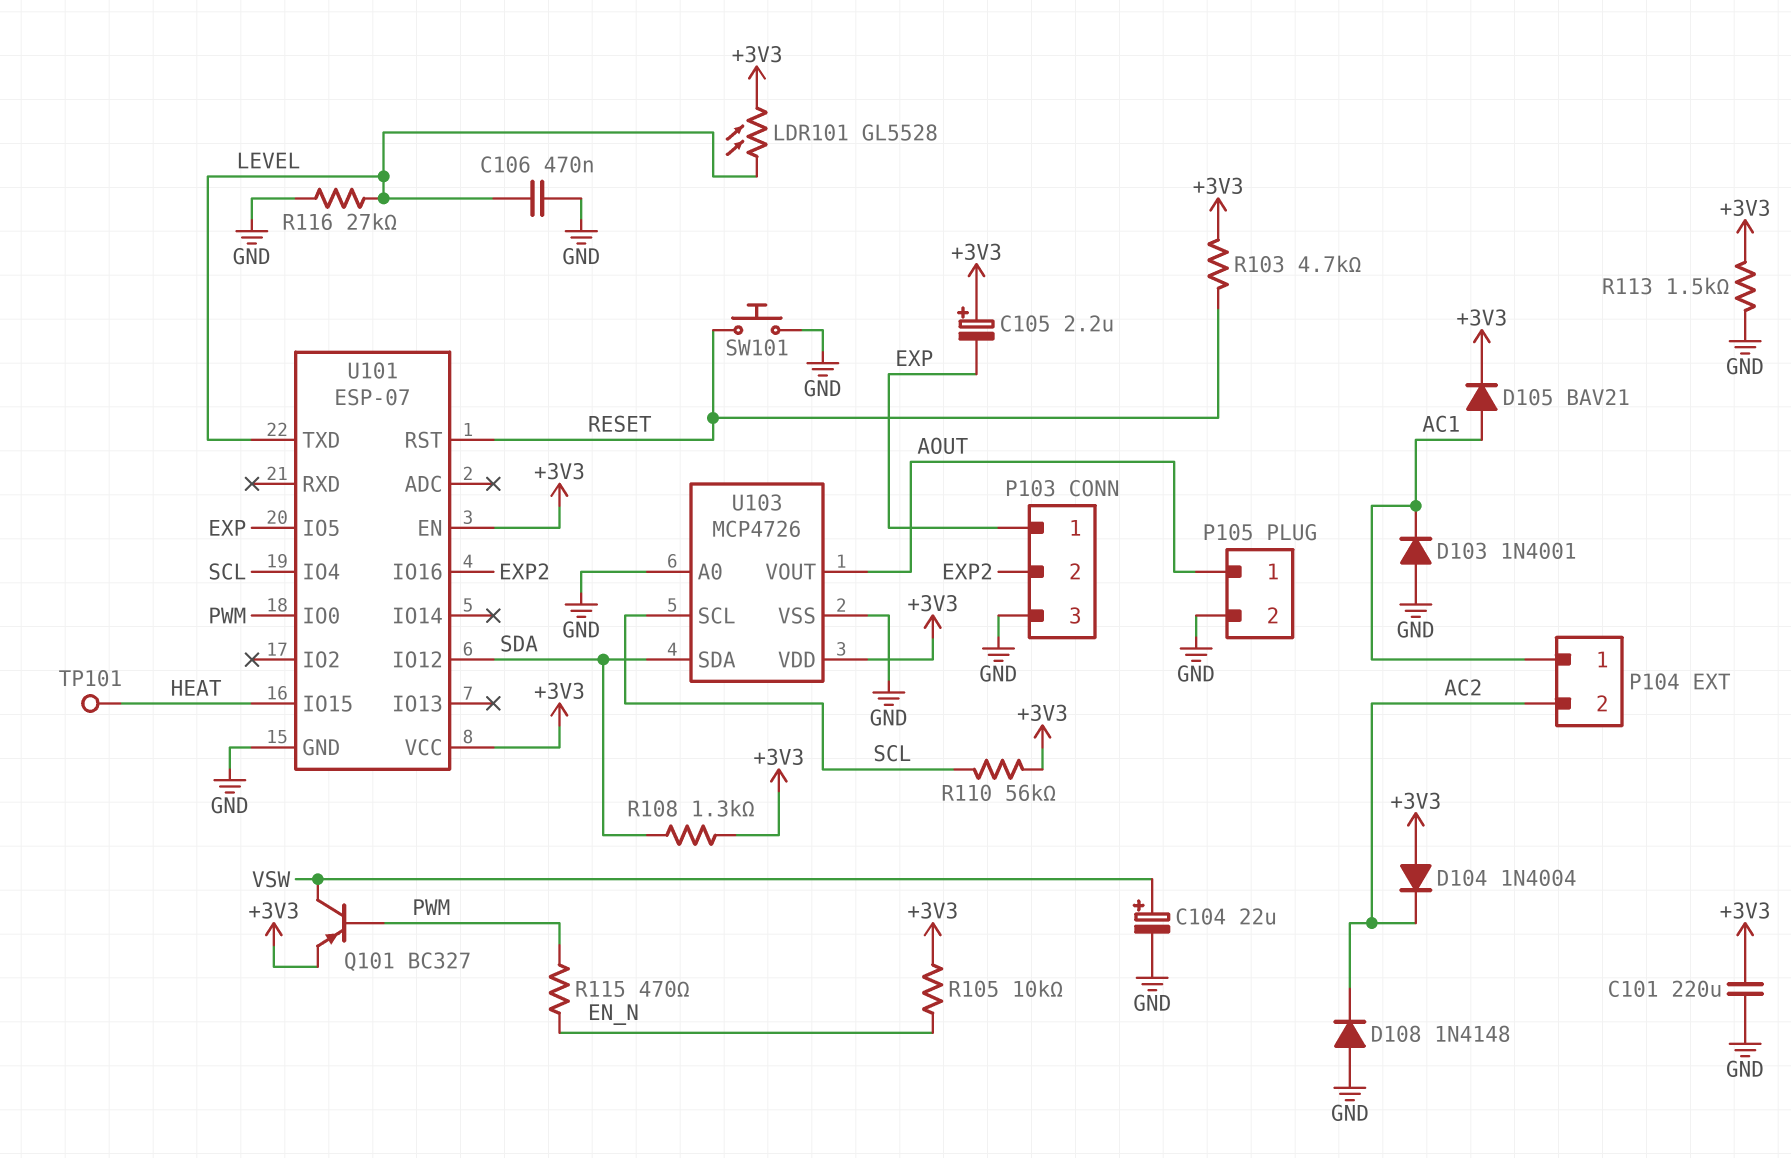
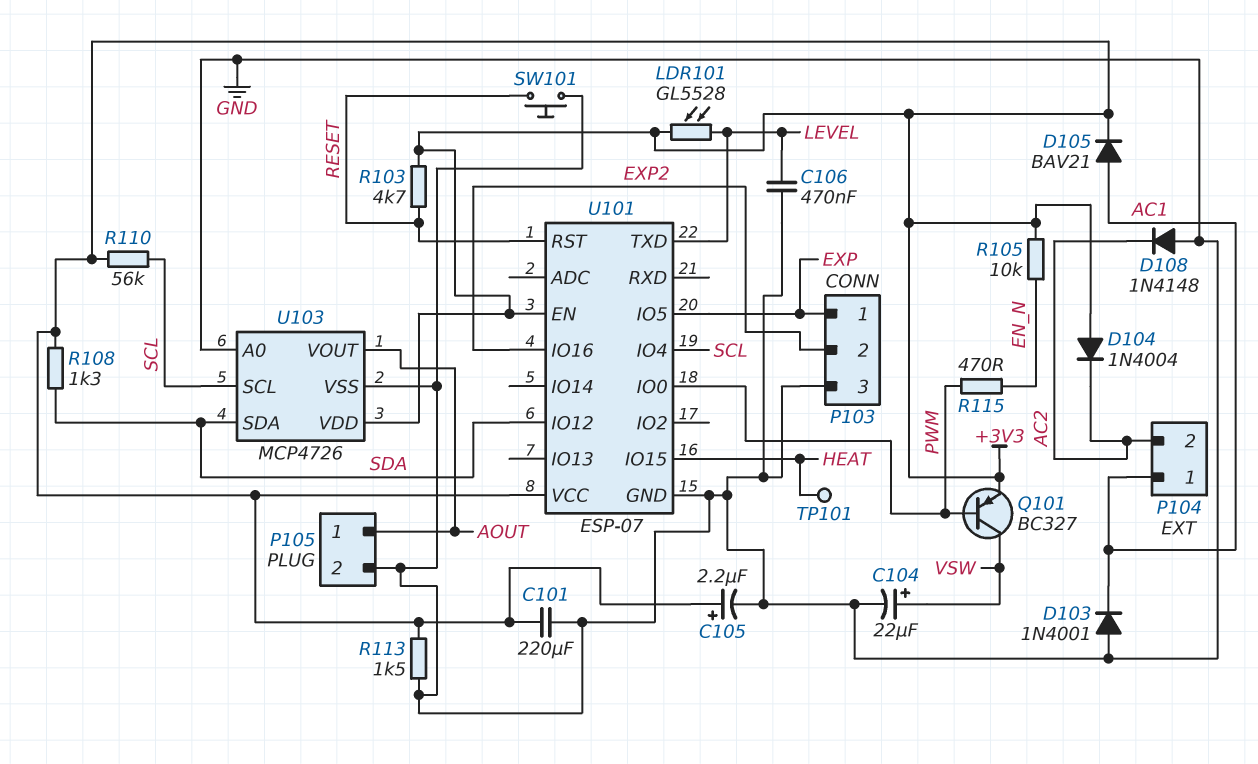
C105: 2.2uF (plus +3V3, minus EXP) -> 2.2uF (plus +3V3, minus GND)
R116: 27k (GND, LEVEL) -> none

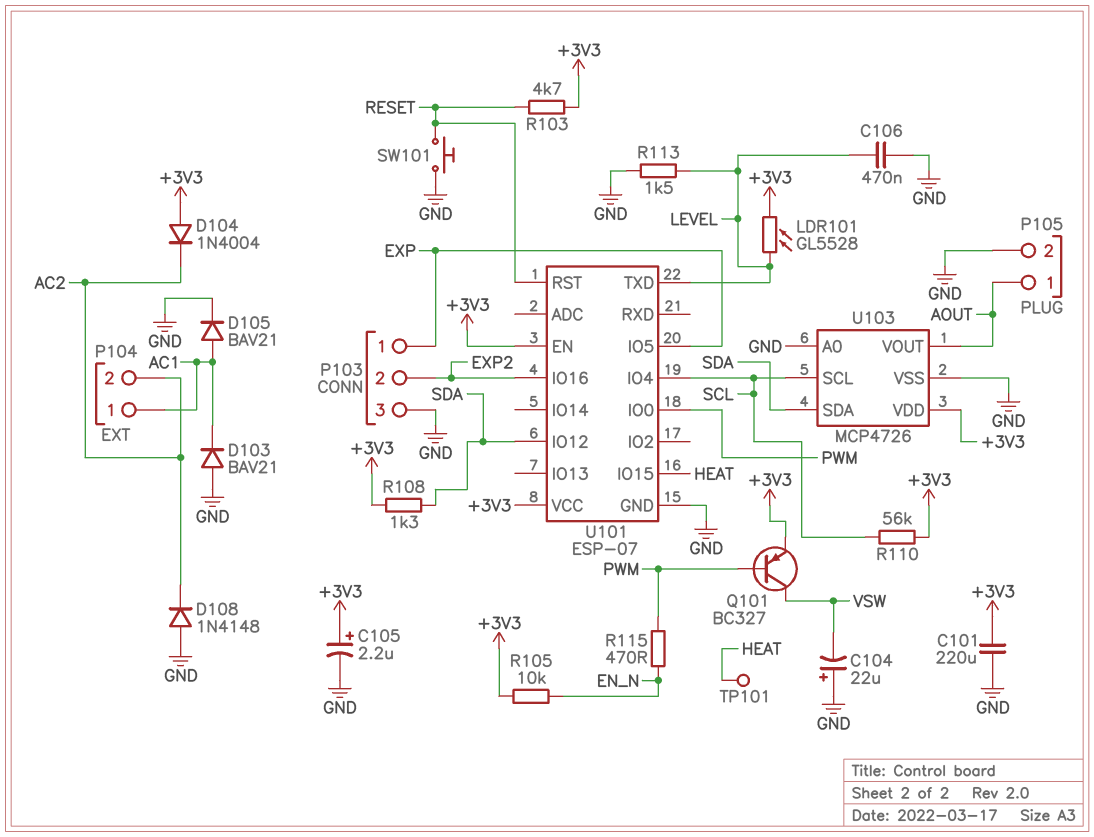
C104: 22uF (plus VSW, minus GND) -> 22uF (plus GND, minus VSW)
D103: diode 1N4001 (A GND, K AC1) -> diode BAV21 (A GND, K AC1)
D105: diode BAV21 (A AC1, K +3V3) -> diode BAV21 (A AC1, K GND)
R113: 1.5k (+3V3, GND) -> 1.5k (GND, LEVEL)

